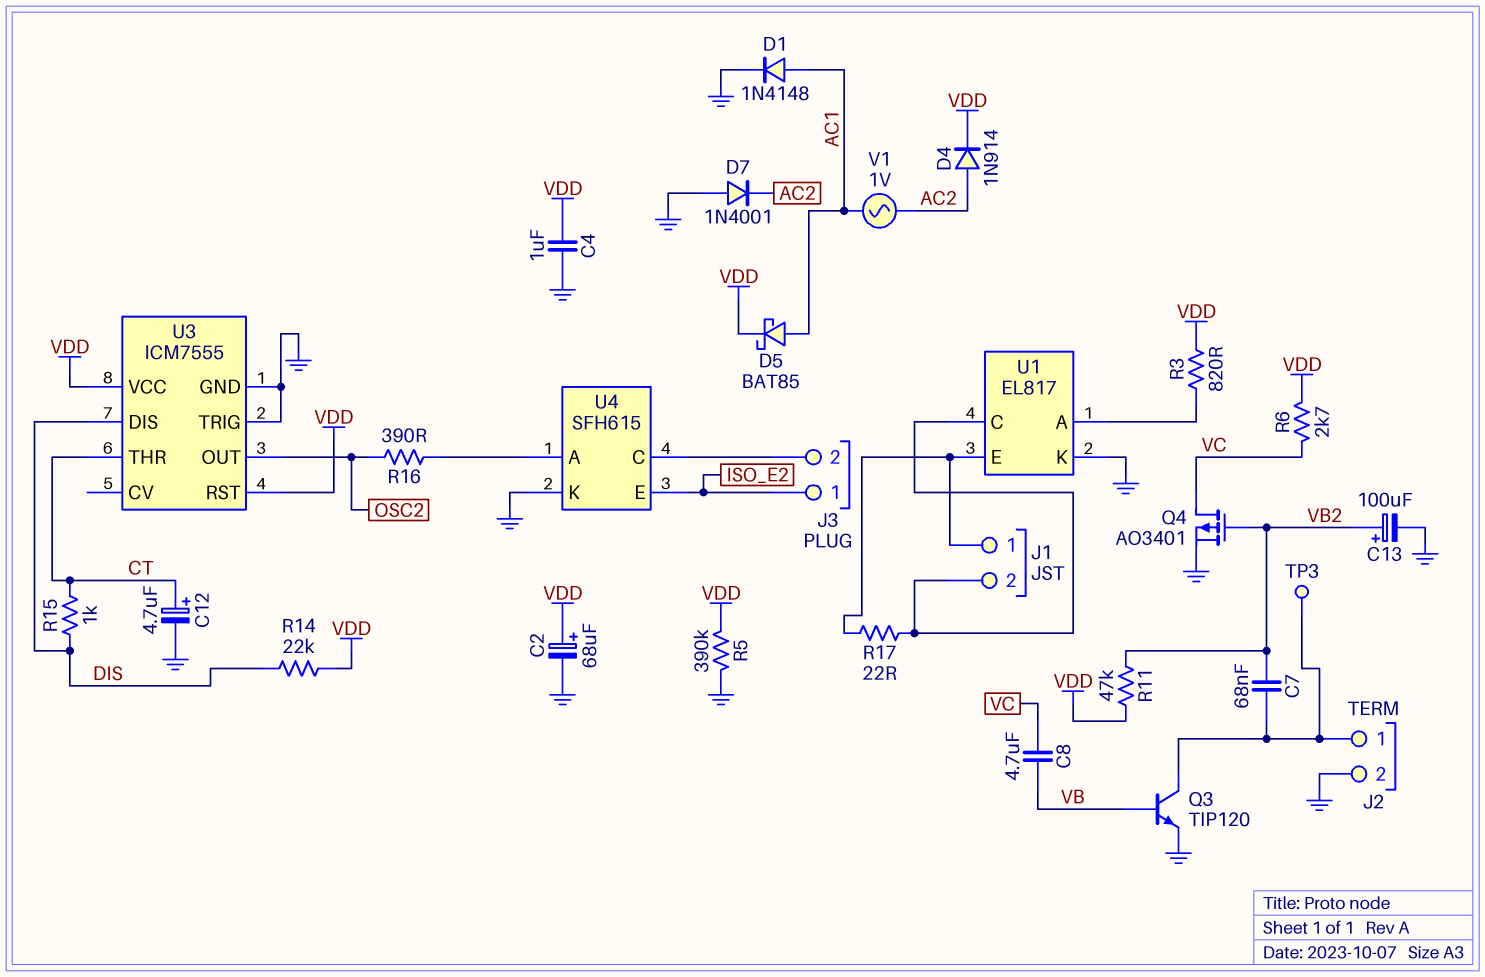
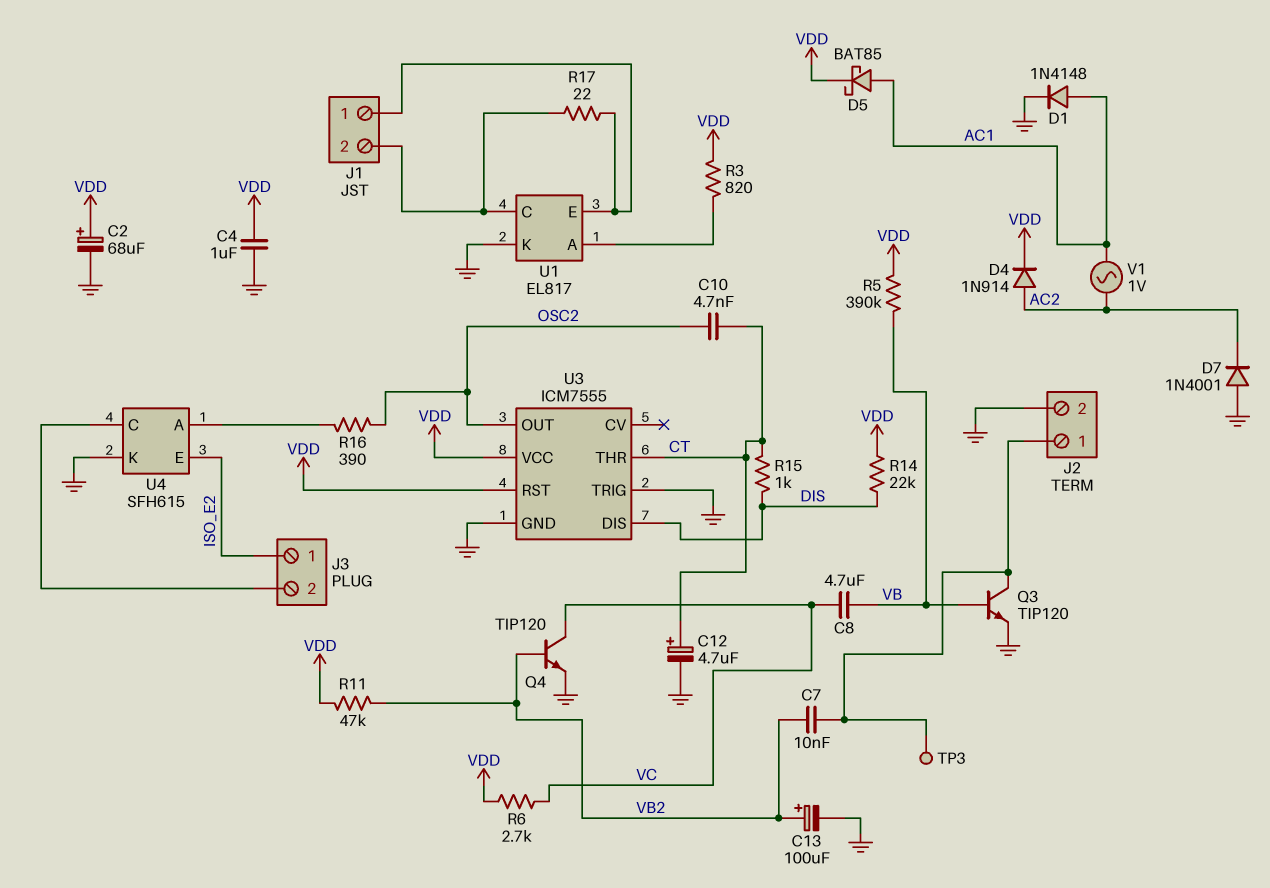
C7: 68nF (J2/1, VB2) -> 10nF (J2/1, VB2)
C10: none -> 4.7nF (CT, OSC2)
Q4: PMOS AO3401 (G VB2, D VC, S GND) -> NPN TIP120 (B VB2, C VC, E GND)
R5: 390k (GND, VDD) -> 390k (VB, VDD)

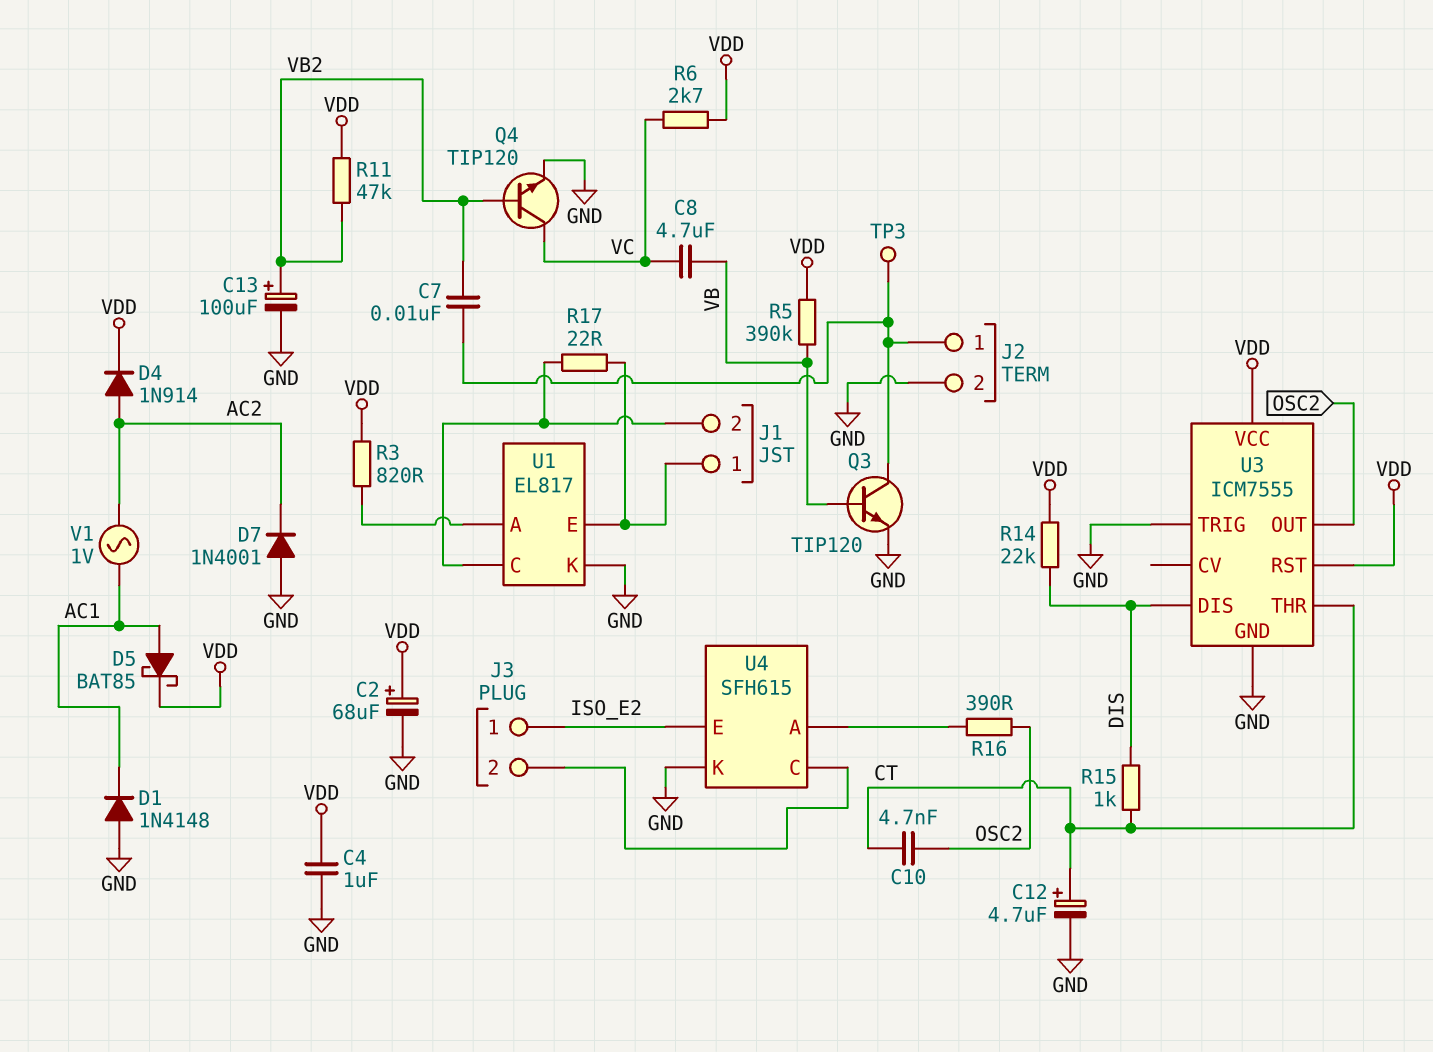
D1: diode 1N4148 (A AC1, K GND) -> diode 1N4148 (A GND, K AC1)

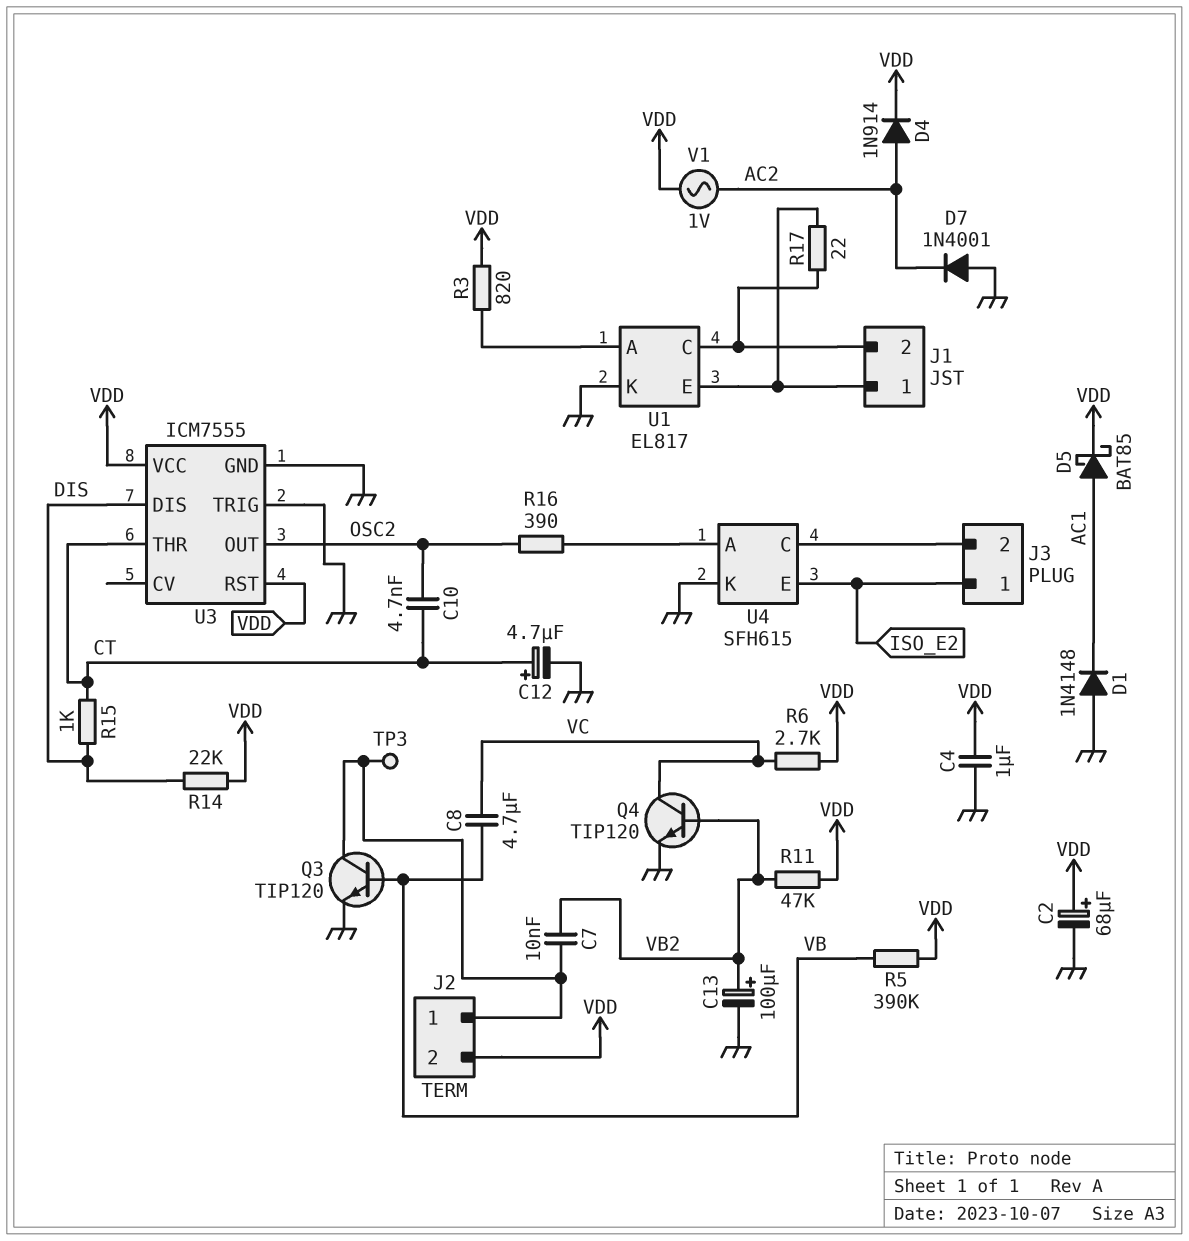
J2 pin 2: GND -> VDD
V1: AC 1V (AC1, AC2) -> AC 1V (AC2, VDD)

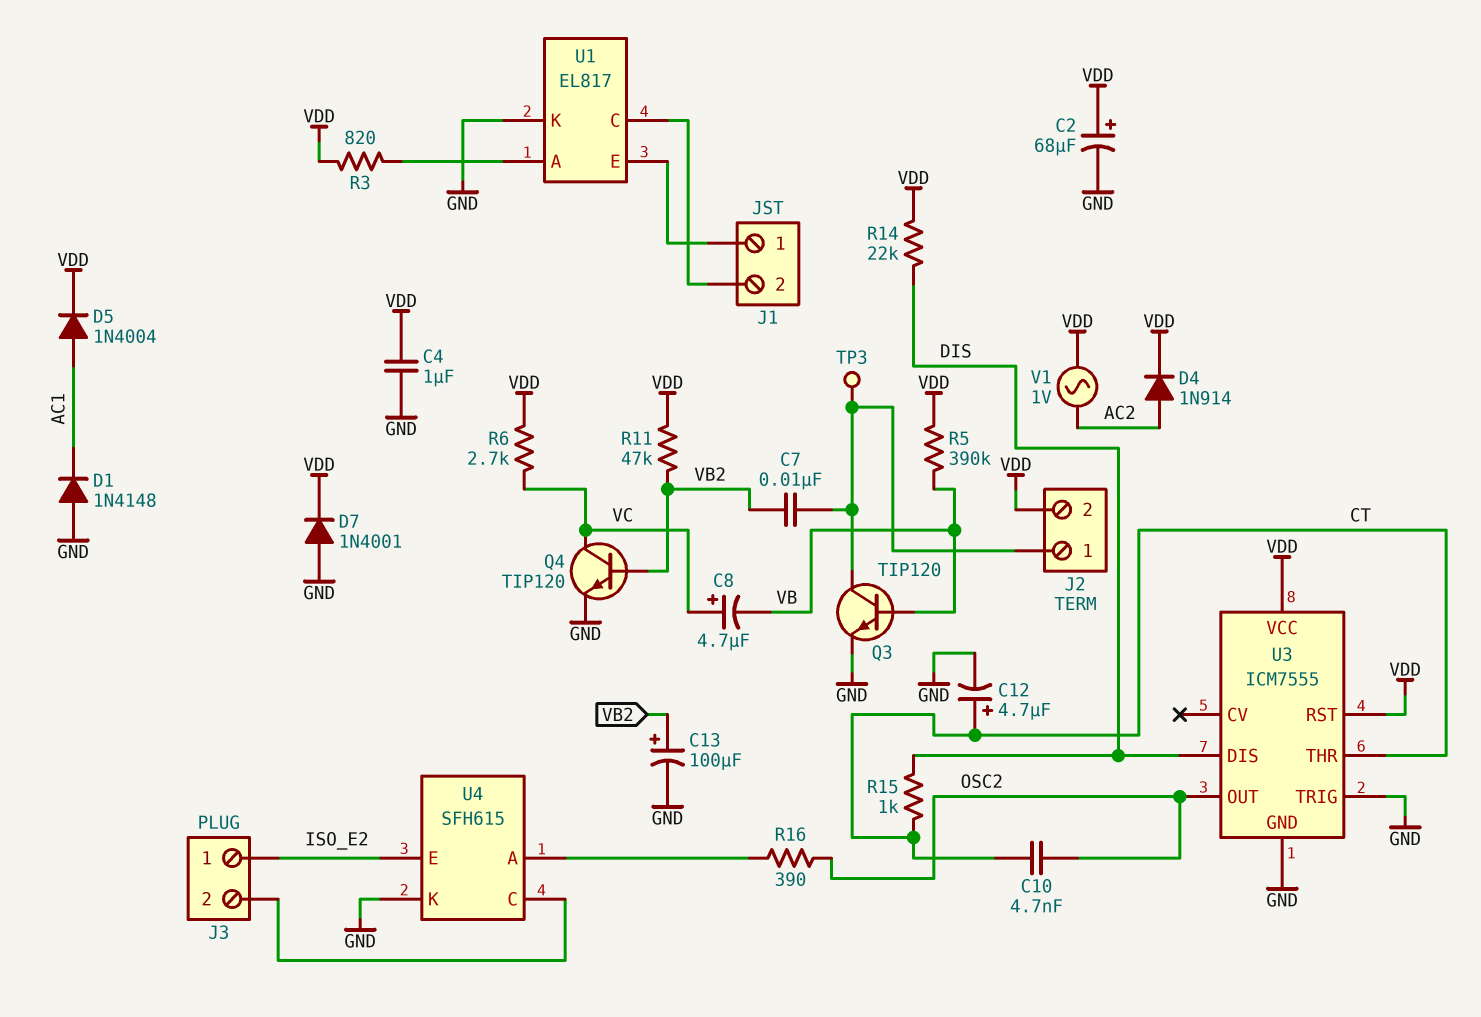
C8: 4.7uF (VB, VC) -> 4.7uF (plus VC, minus VB)
D5: schottky BAT85 (A AC1, K VDD) -> diode 1N4004 (A AC1, K VDD)
D7: diode 1N4001 (A GND, K AC2) -> diode 1N4001 (A GND, K VDD)
R17: 22 (J1/1, J1/2) -> none

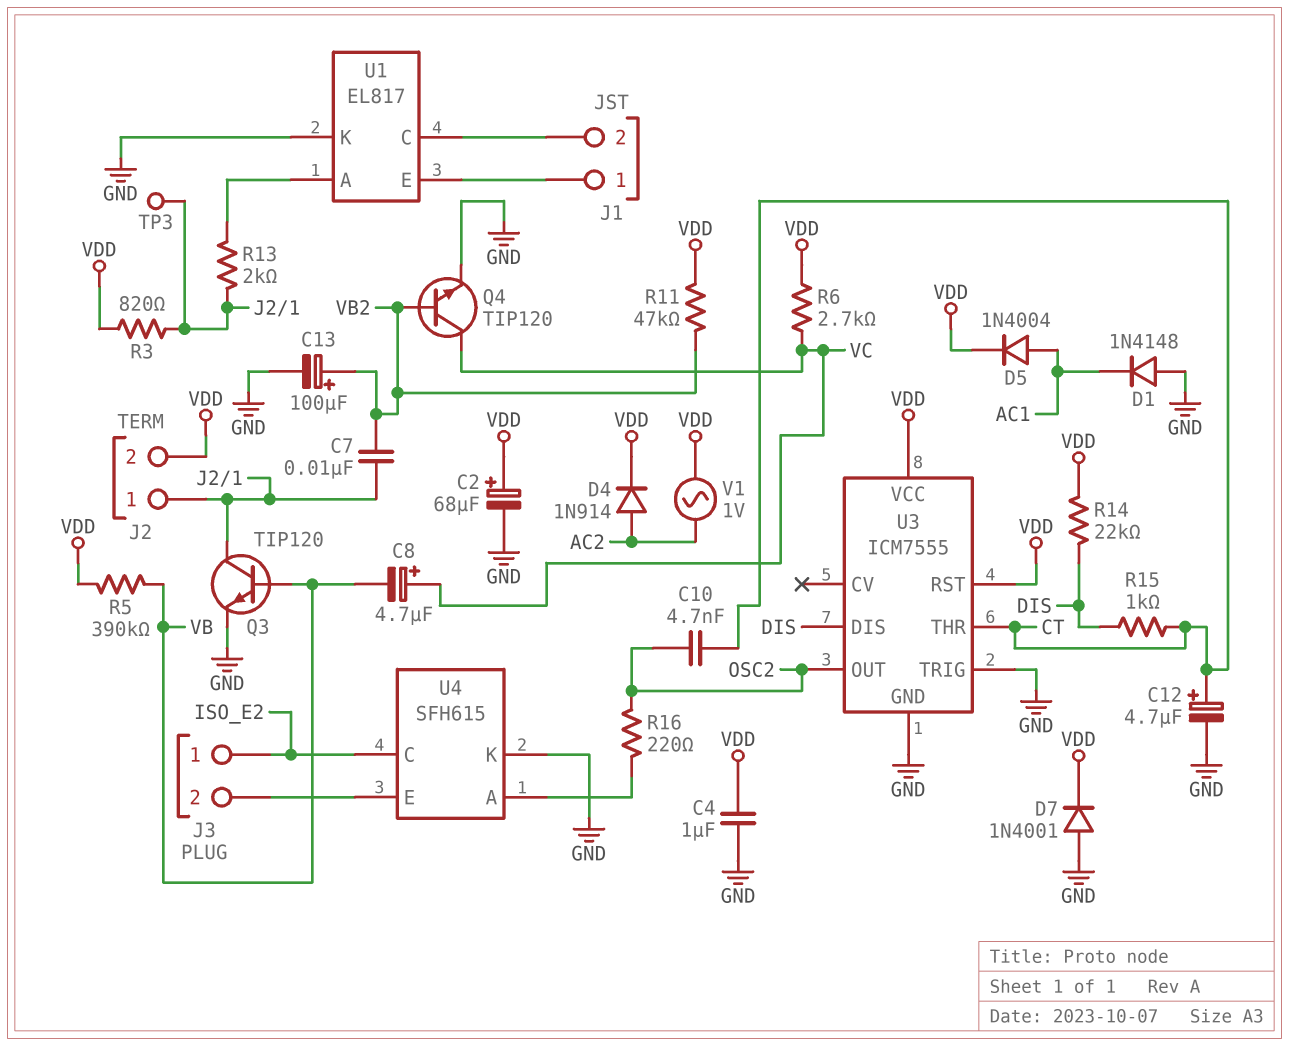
R3: 820 (U1/A, VDD) -> 820 (J2/1, VDD)
R13: none -> 2k (J2/1, U1/A)
R16: 390 (OSC2, U4/A) -> 220 (OSC2, U4/A)
U4 pin C: J3/2 -> ISO_E2
U4 pin E: ISO_E2 -> J3/2

